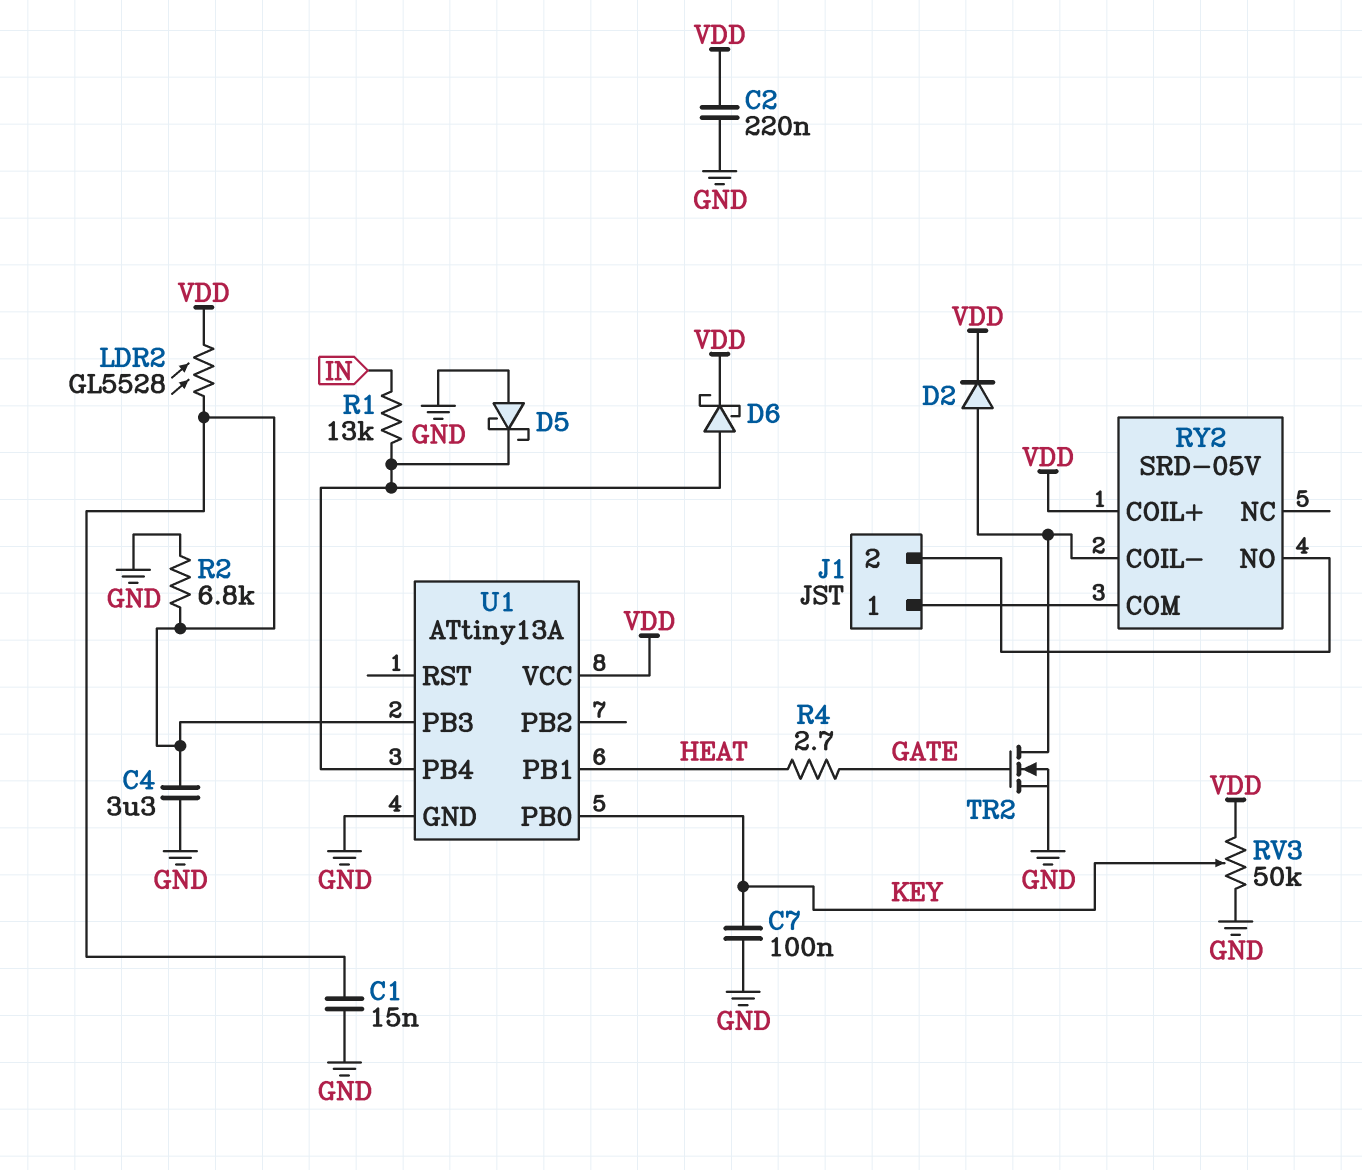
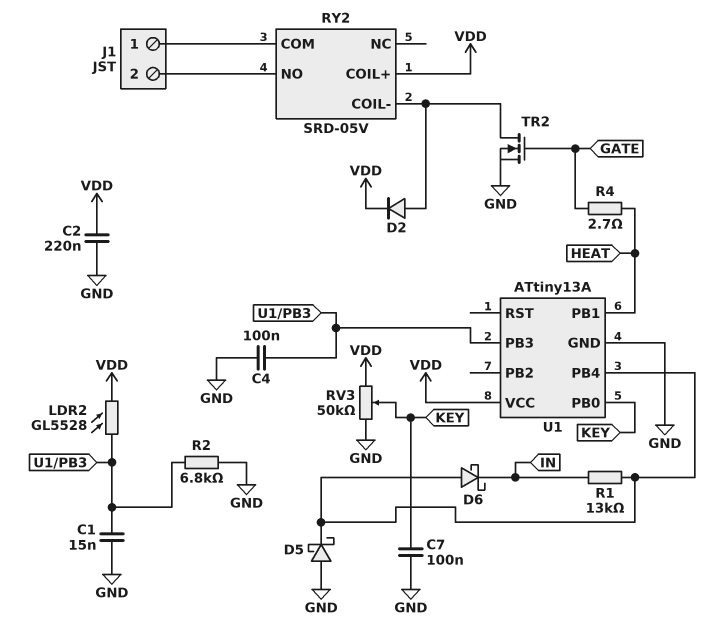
C4: 3.3uF (GND, U1/PB3) -> 100nF (GND, U1/PB3)
D6: schottky (A U1/PB4, K VDD) -> schottky (A U1/PB4, K IN)

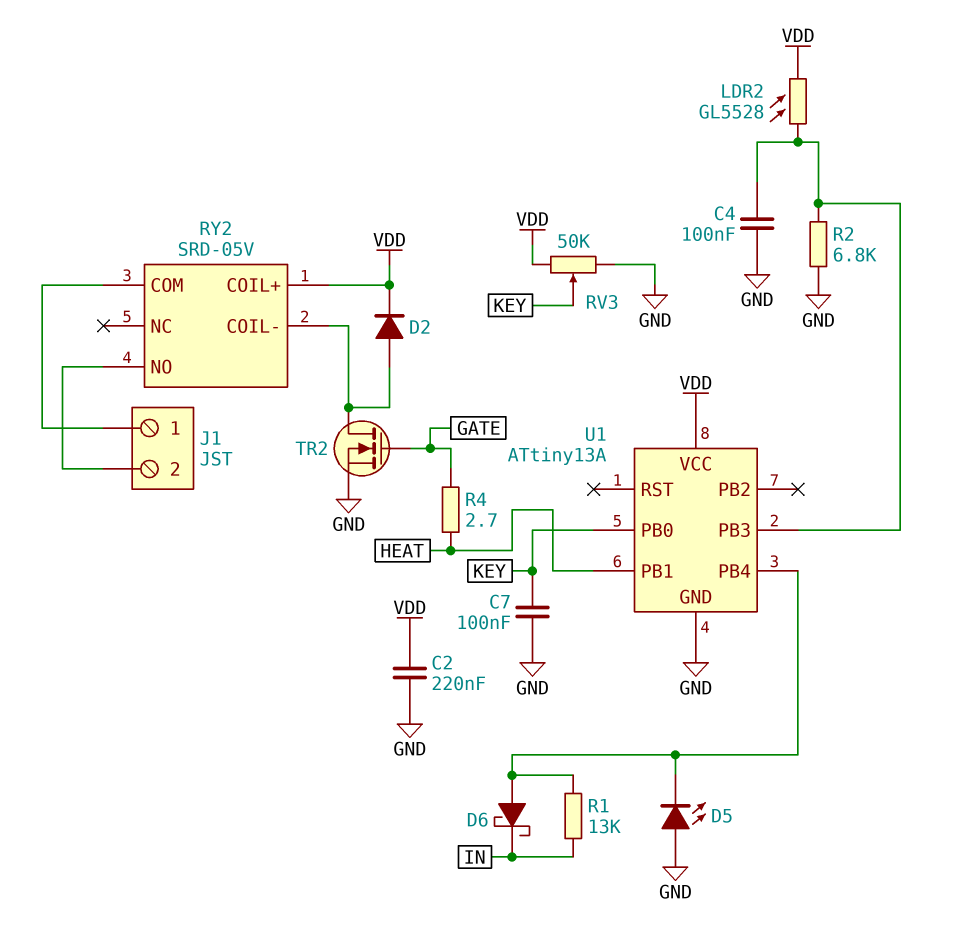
C1: 15nF (GND, U1/PB3) -> none
D5: schottky (A GND, K U1/PB4) -> LED (A GND, K U1/PB4)

